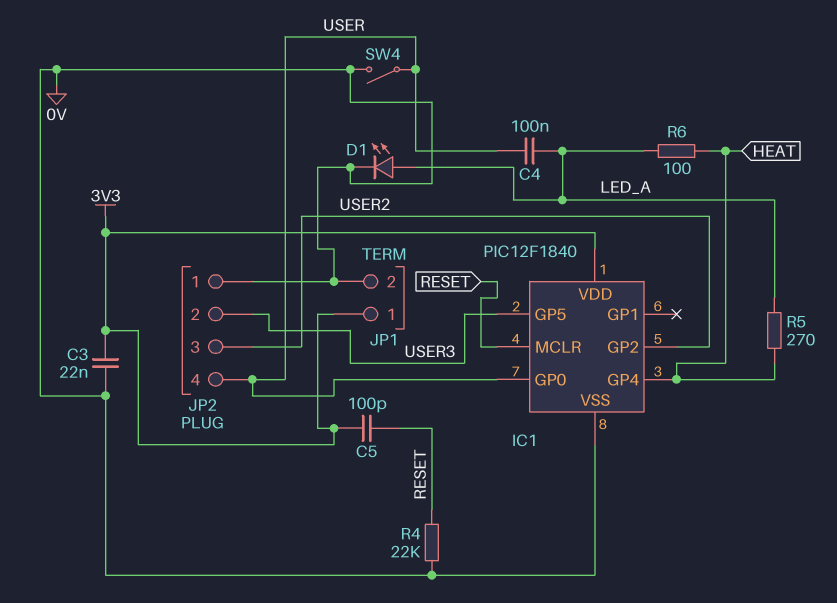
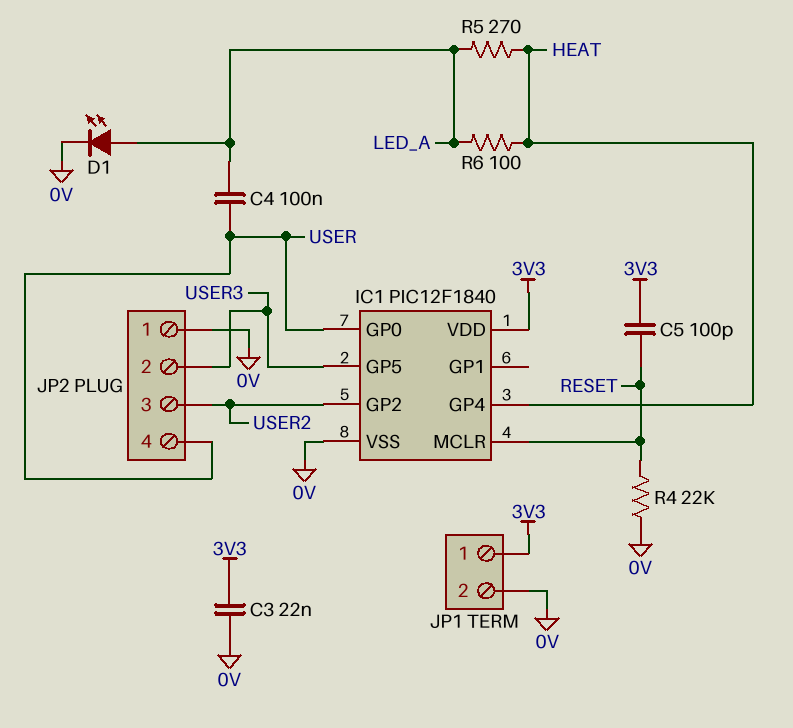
SW4: switch (0V, USER) -> none

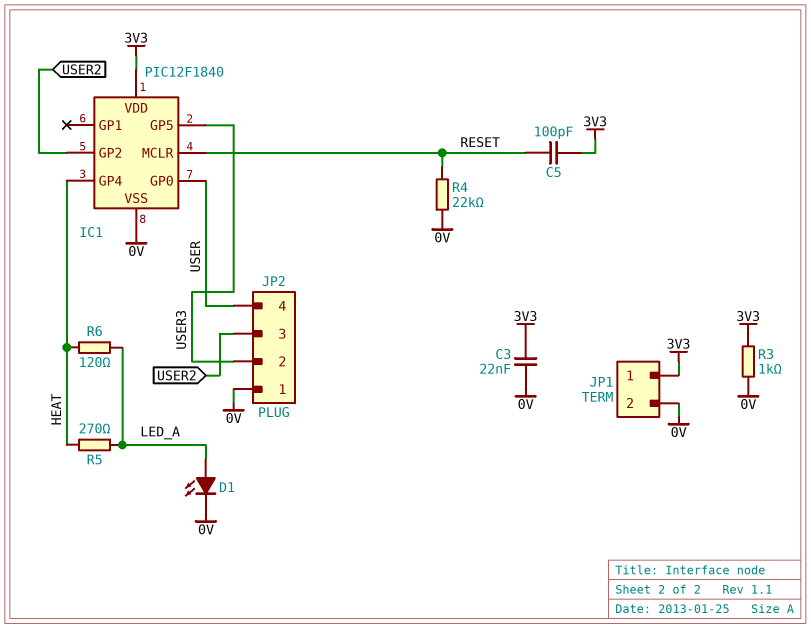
C4: 100nF (LED_A, USER) -> none
R3: none -> 1k (0V, 3V3)
R6: 100 (HEAT, LED_A) -> 120 (HEAT, LED_A)

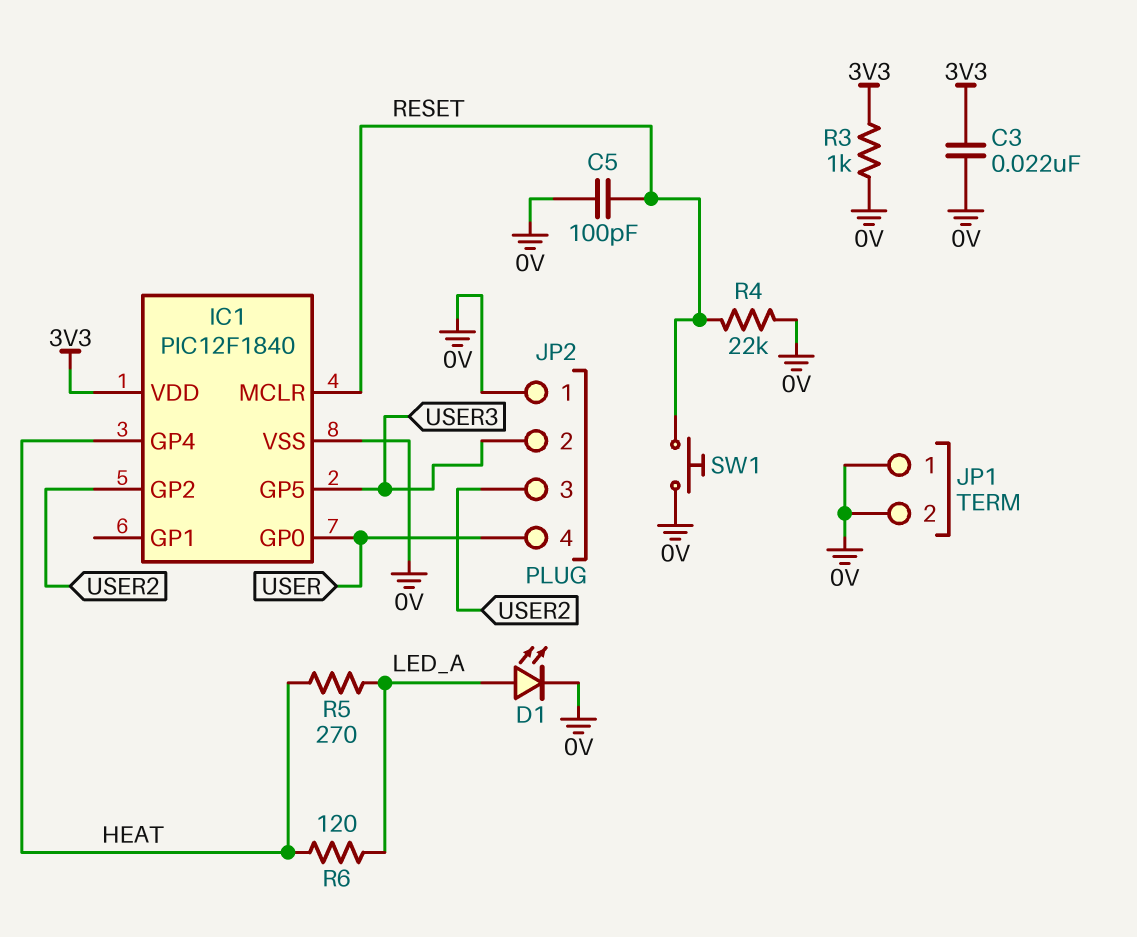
C5: 100pF (3V3, RESET) -> 100pF (0V, RESET)
JP1 pin 1: 3V3 -> 0V
SW1: none -> button (0V, RESET)

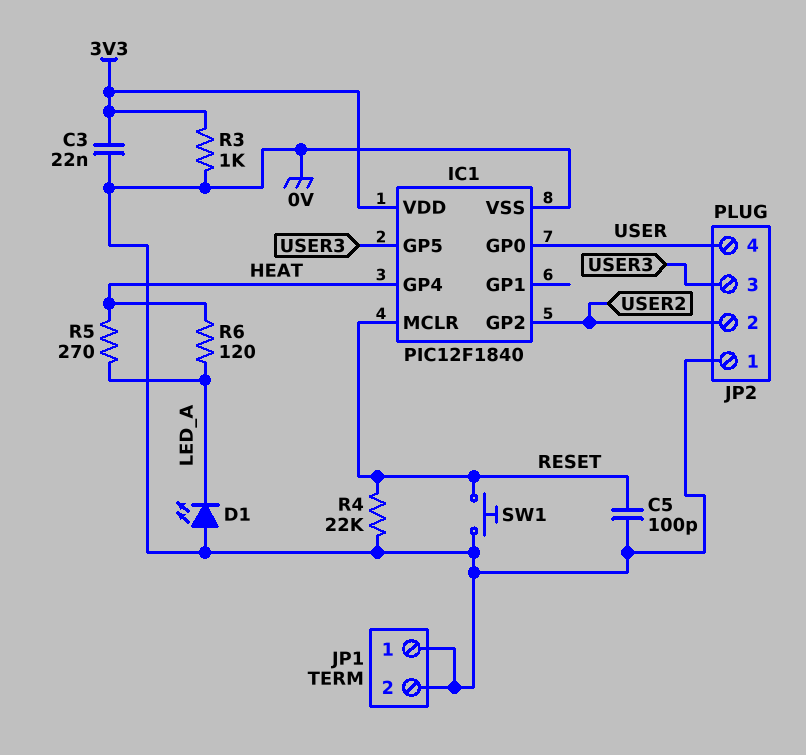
D1: LED (A LED_A, K 0V) -> LED (A 0V, K LED_A)
JP2 pin 2: USER3 -> USER2
JP2 pin 3: USER2 -> USER3

